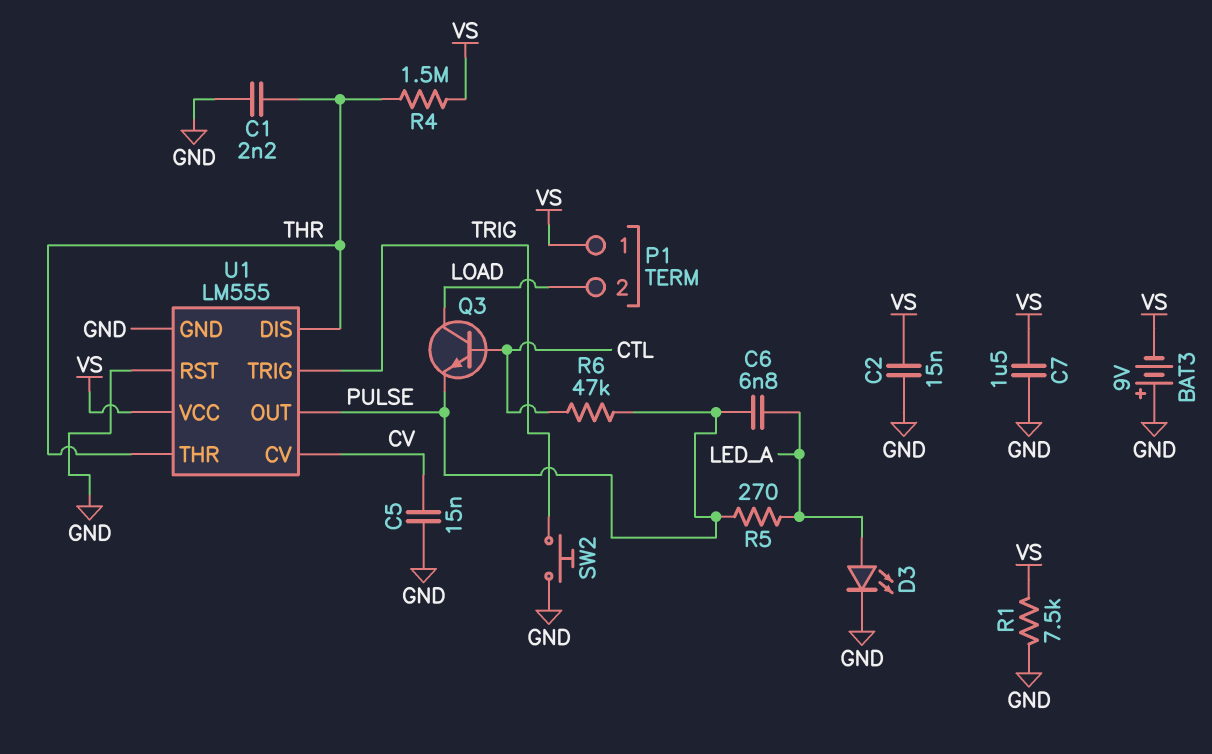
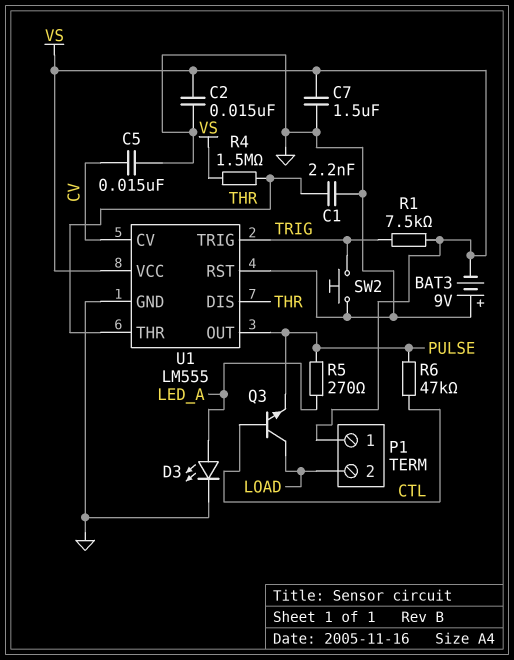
C6: 6.8nF (LED_A, PULSE) -> none
R1: 7.5k (GND, VS) -> 7.5k (TRIG, VS)

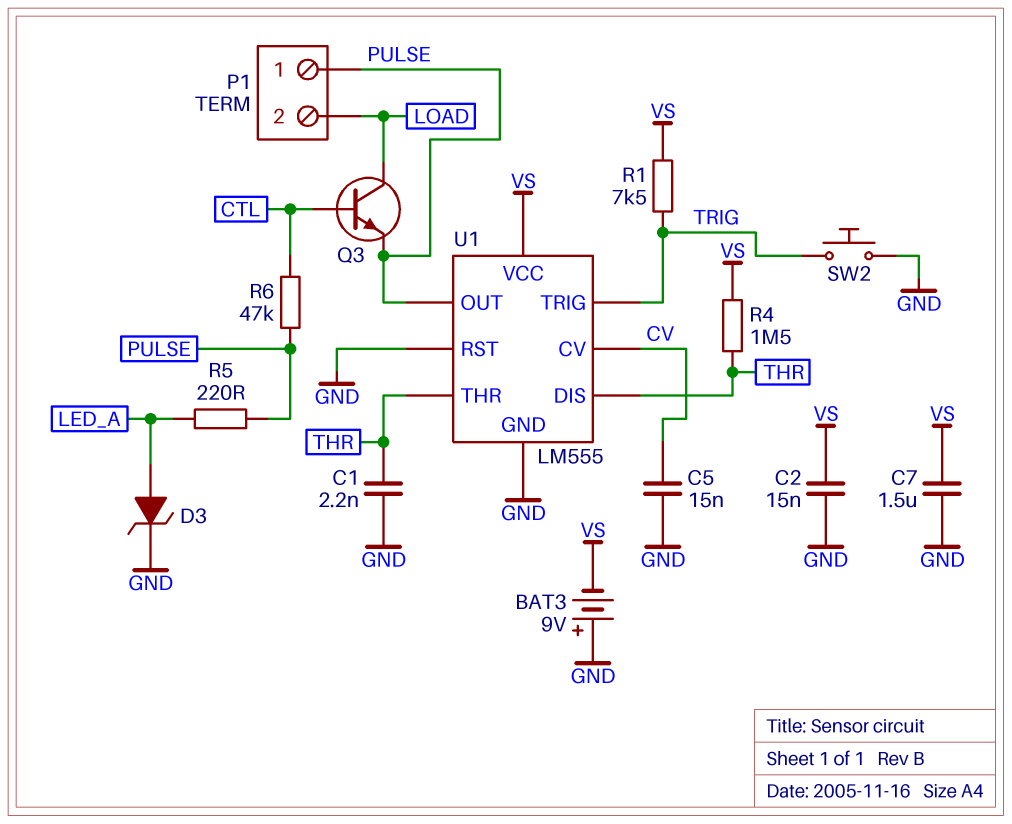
D3: LED (A LED_A, K GND) -> zener (A LED_A, K GND)
P1 pin 1: VS -> PULSE
R5: 270 (LED_A, PULSE) -> 220 (LED_A, PULSE)

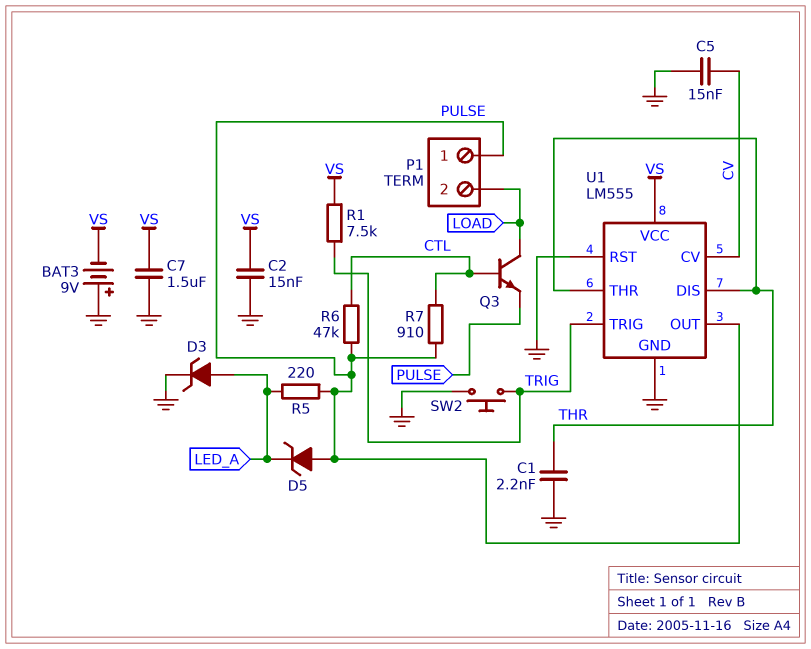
D5: none -> zener (A PULSE, K LED_A)
R4: 1.5M (THR, VS) -> none
R7: none -> 910 (CTL, PULSE)

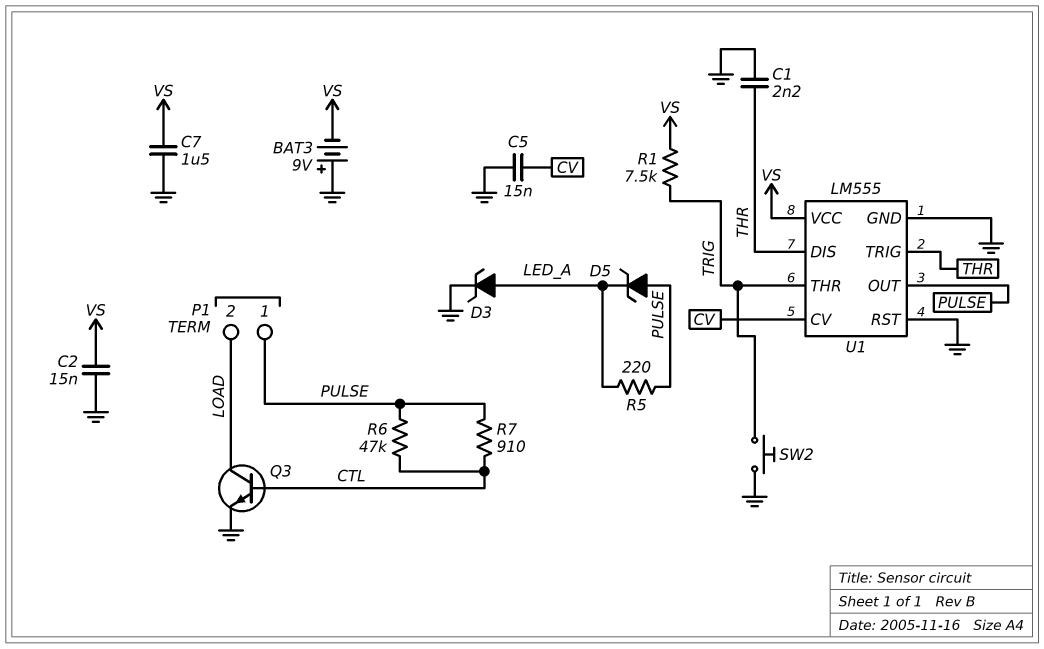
Q3: NPN (B CTL, C LOAD, E PULSE) -> NPN (B CTL, C LOAD, E GND)
U1 pin THR: THR -> TRIG
U1 pin TRIG: TRIG -> THR

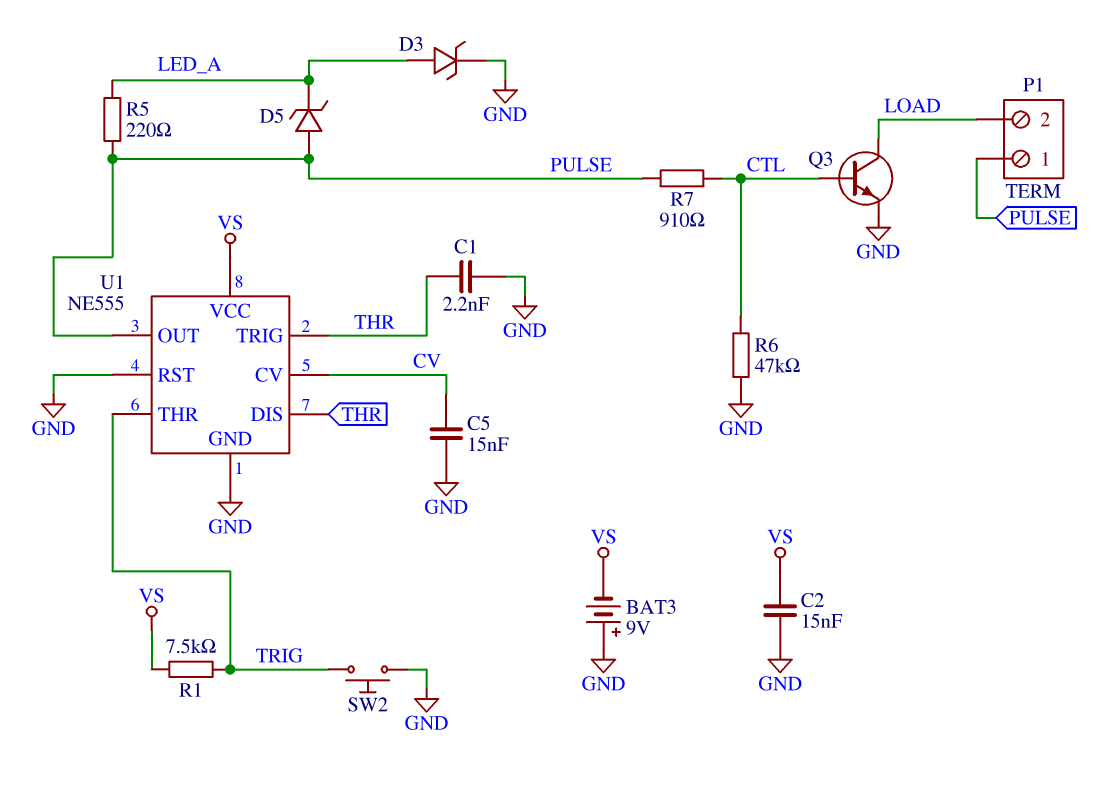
C7: 1.5uF (GND, VS) -> none
R6: 47k (CTL, PULSE) -> 47k (CTL, GND)
U1: LM555 -> NE555

